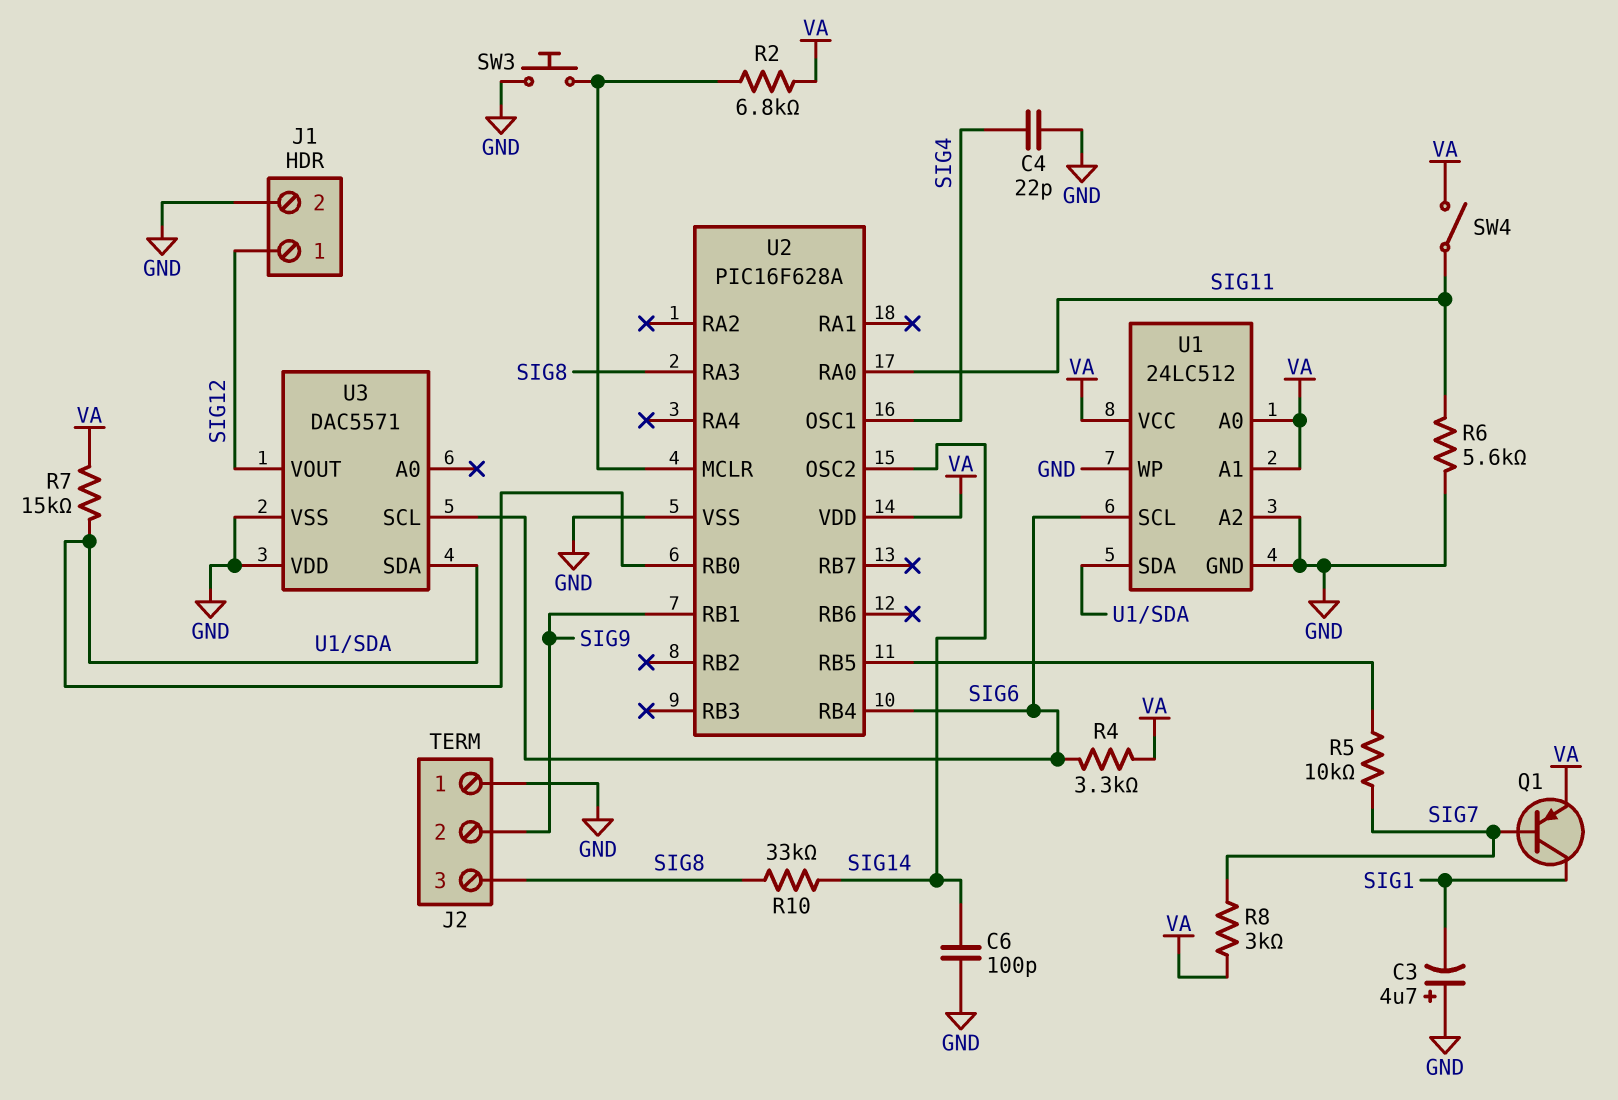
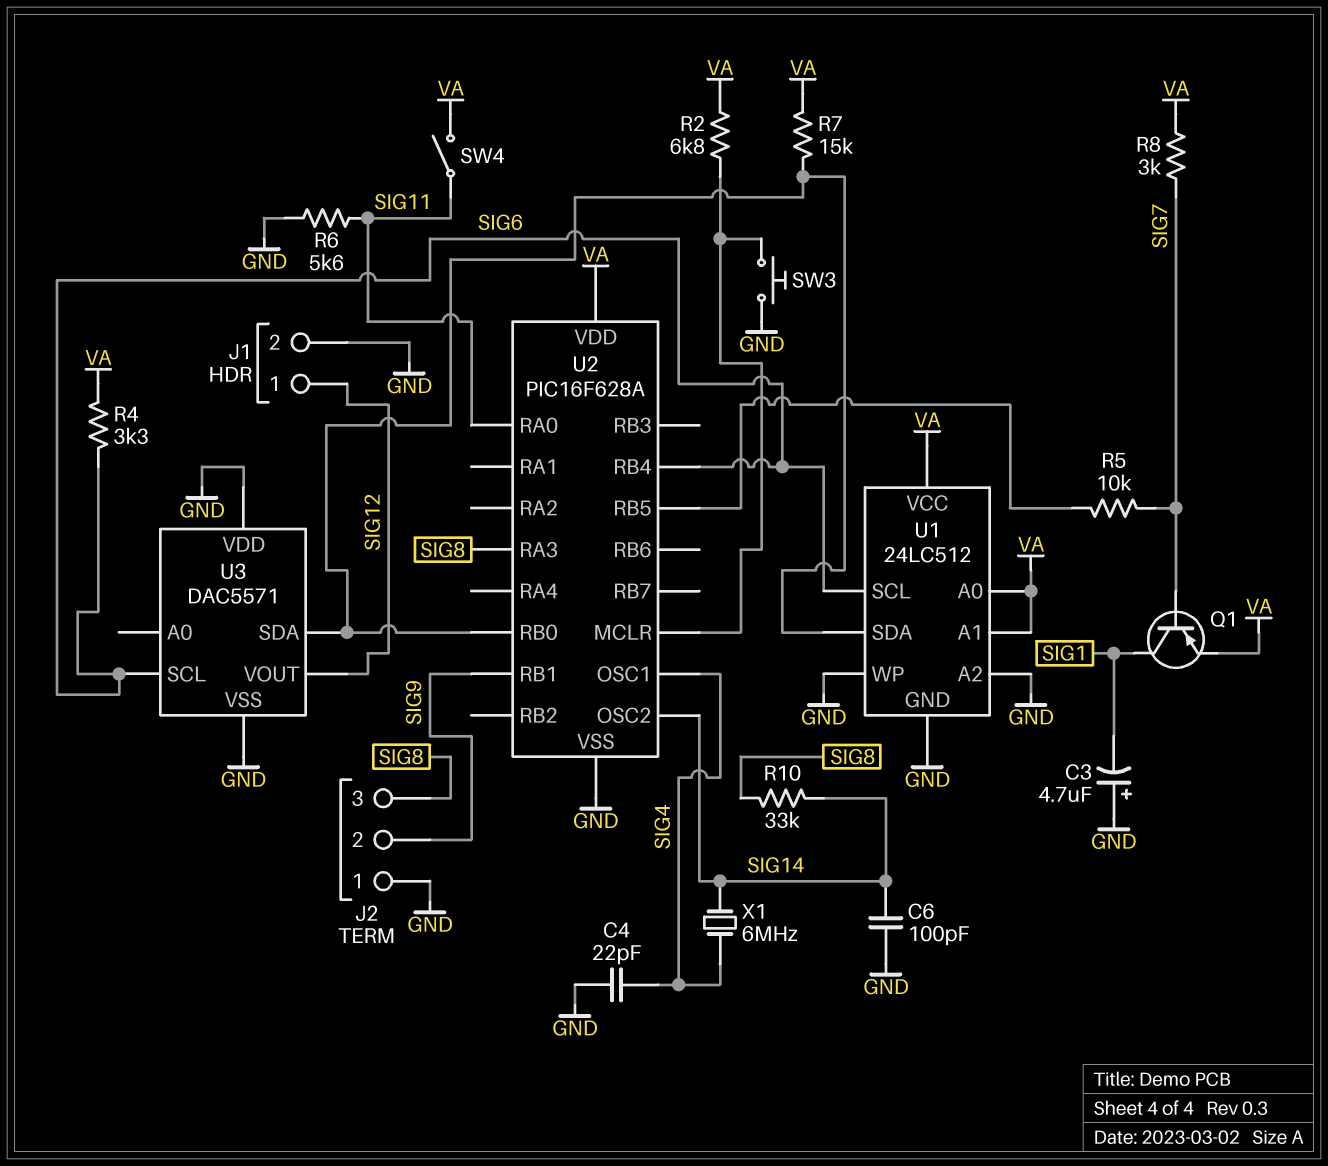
X1: none -> 6MHz (SIG4, SIG14)

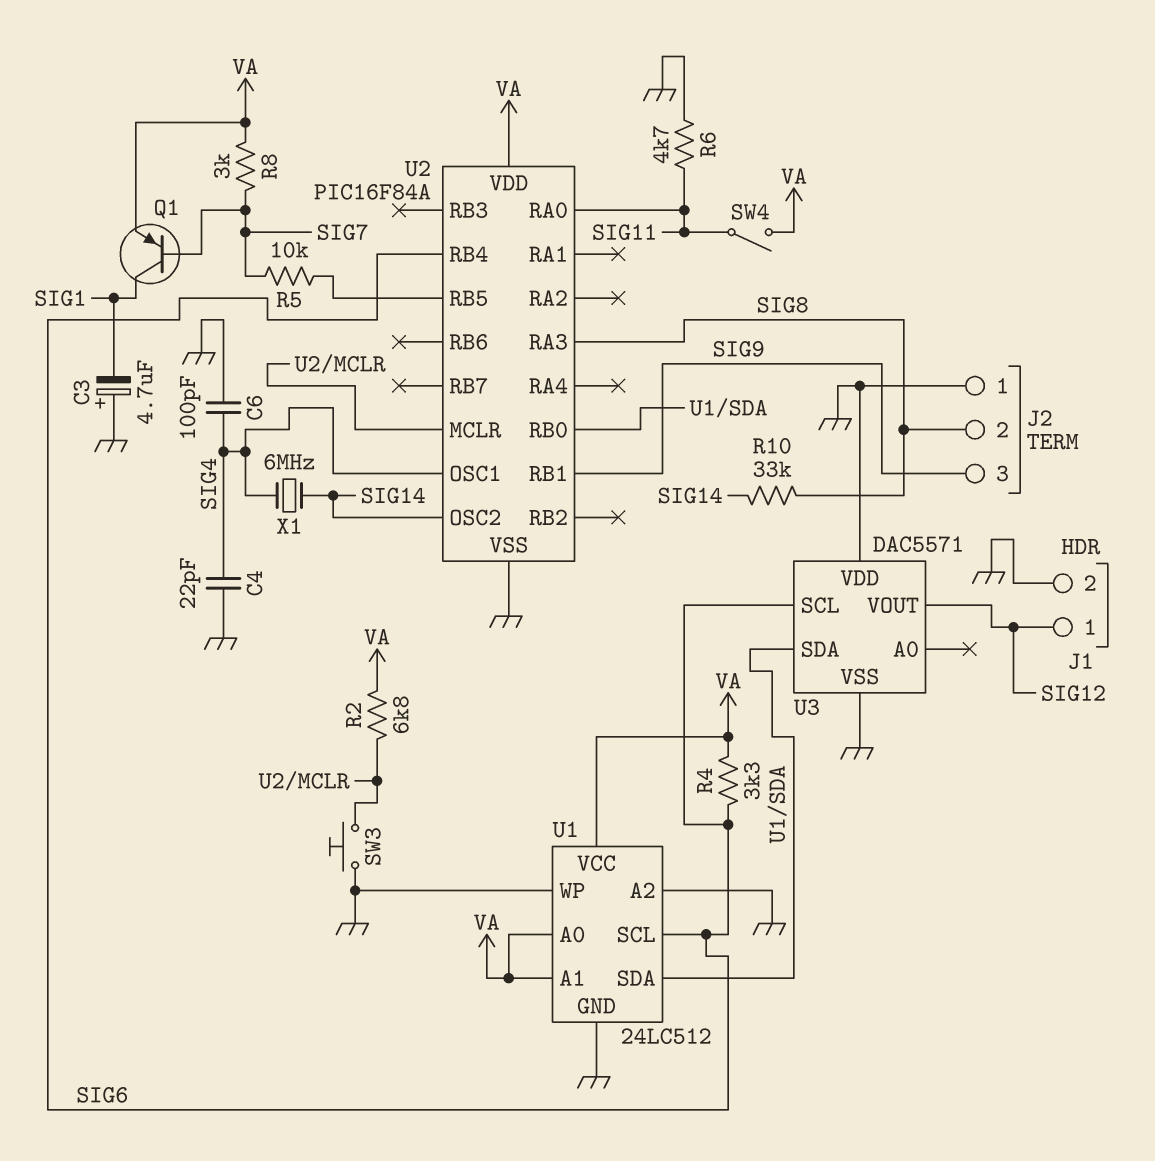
C6: 100pF (GND, SIG14) -> 100pF (GND, SIG4)
J2 pin 2: SIG9 -> SIG8
J2 pin 3: SIG8 -> SIG9
R6: 5.6k (GND, SIG11) -> 4.7k (GND, SIG11)
R7: 15k (U1/SDA, VA) -> none
U2: PIC16F628A -> PIC16F84A

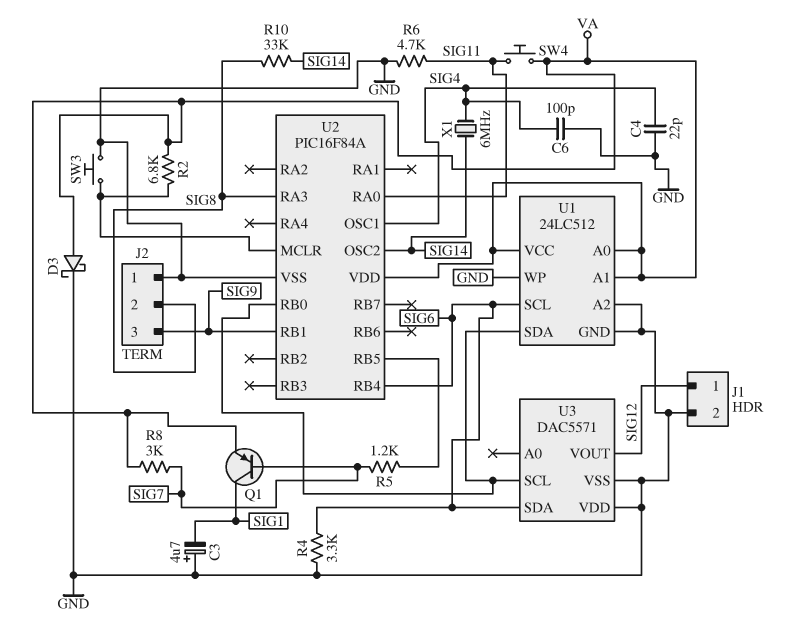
D3: none -> schottky (A VA, K GND)
R4: 3.3k (SIG6, VA) -> 3.3k (GND, SIG6)
R5: 10k (SIG7, U2/RB5) -> 1.2k (SIG7, U2/RB5)
SW4: switch (SIG11, VA) -> button (SIG11, VA)
U3 pin SCL: SIG6 -> U1/SDA
U3 pin SDA: U1/SDA -> SIG6

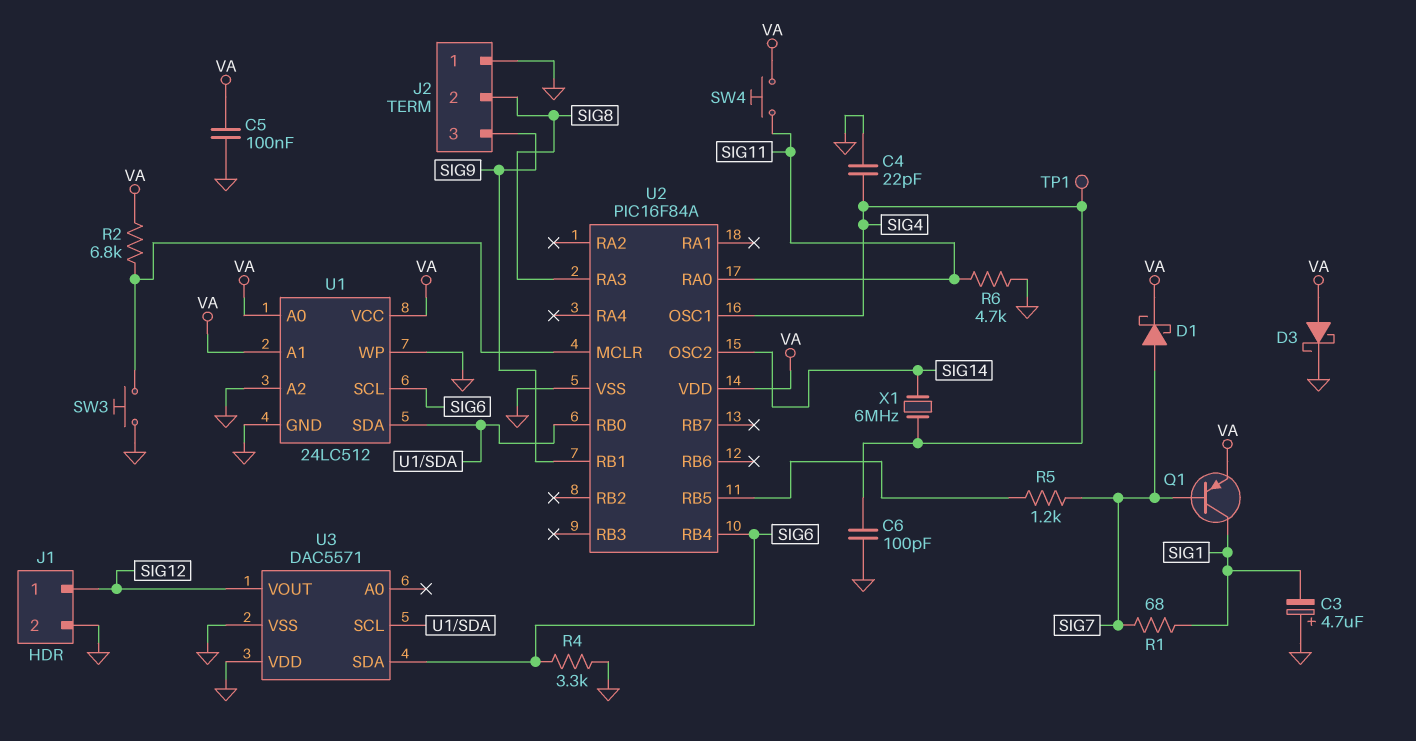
C5: none -> 100nF (GND, VA)
D1: none -> schottky (A SIG7, K VA)
R1: none -> 68 (SIG1, SIG7)
R8: 3k (SIG7, VA) -> none
R10: 33k (SIG8, SIG14) -> none
TP1: none -> test point (SIG4)

